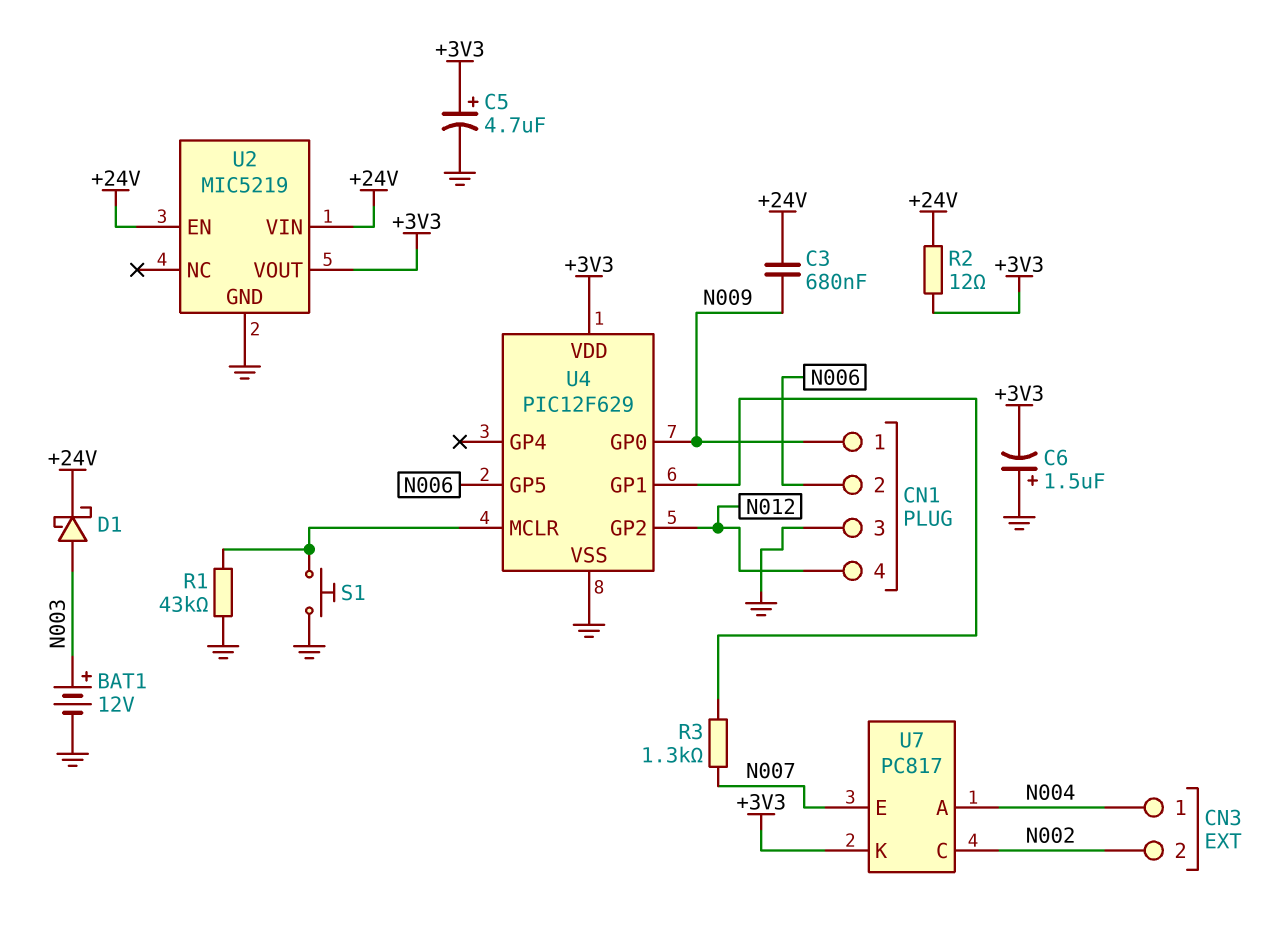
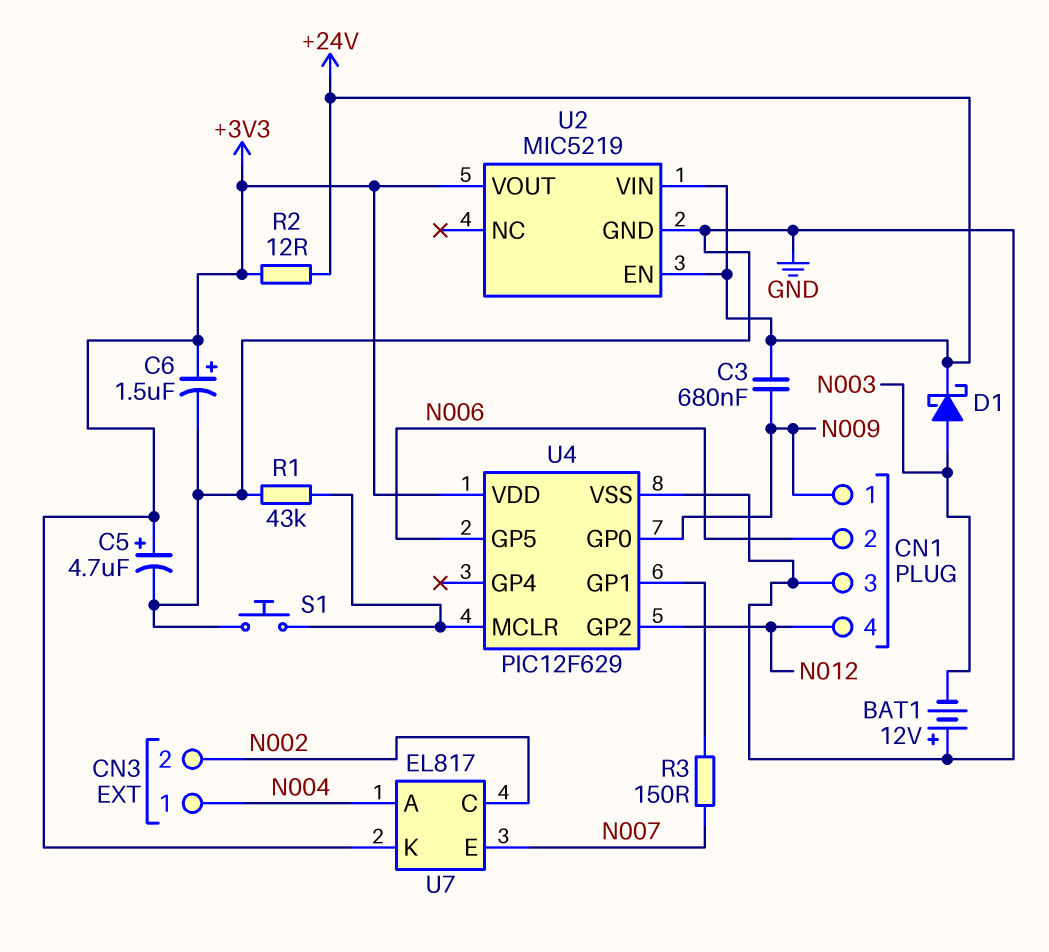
BAT1: 12V (plus N003, minus GND) -> 12V (plus GND, minus N003)
C6: 1.5uF (plus GND, minus +3V3) -> 1.5uF (plus +3V3, minus GND)
R3: 1.3k (N007, U4/GP1) -> 150 (N007, U4/GP1)
U7: PC817 -> EL817

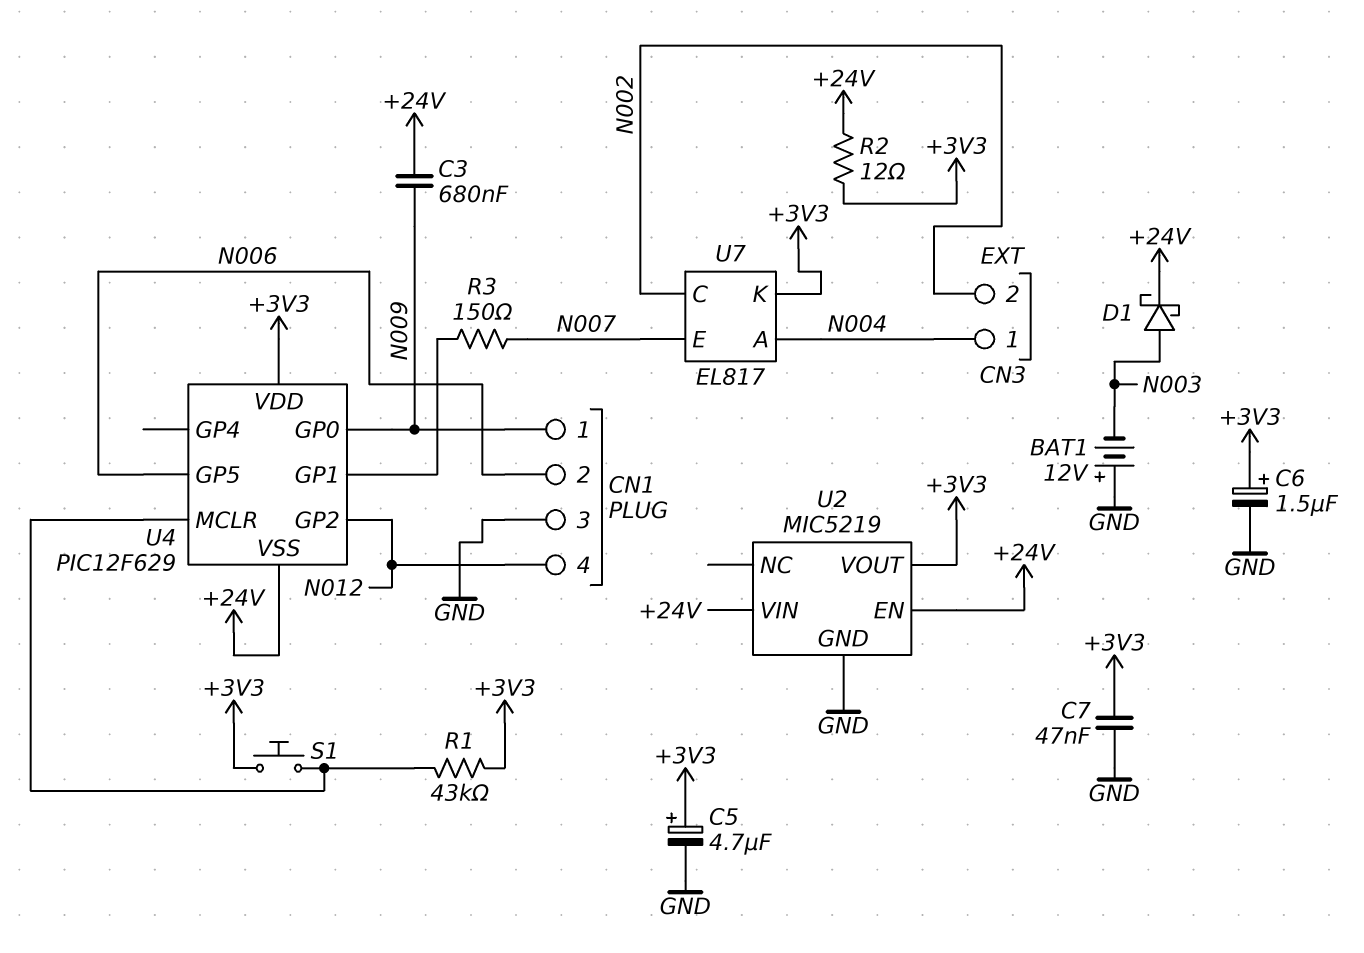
C7: none -> 47nF (+3V3, GND)
R1: 43k (GND, U4/MCLR) -> 43k (+3V3, U4/MCLR)
S1: button (GND, U4/MCLR) -> button (+3V3, U4/MCLR)
U4 pin VSS: GND -> +24V

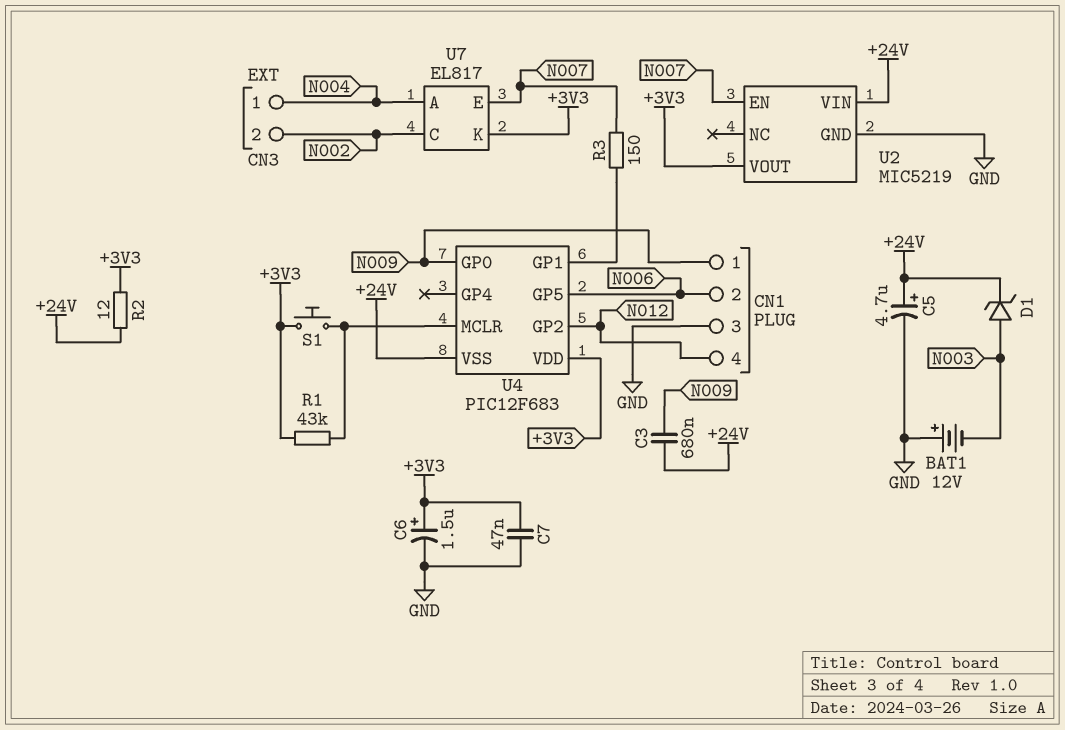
C5: 4.7uF (plus +3V3, minus GND) -> 4.7uF (plus +24V, minus GND)
D1: schottky (A N003, K +24V) -> zener (A N003, K +24V)
U2 pin EN: +24V -> N007
U4: PIC12F629 -> PIC12F683

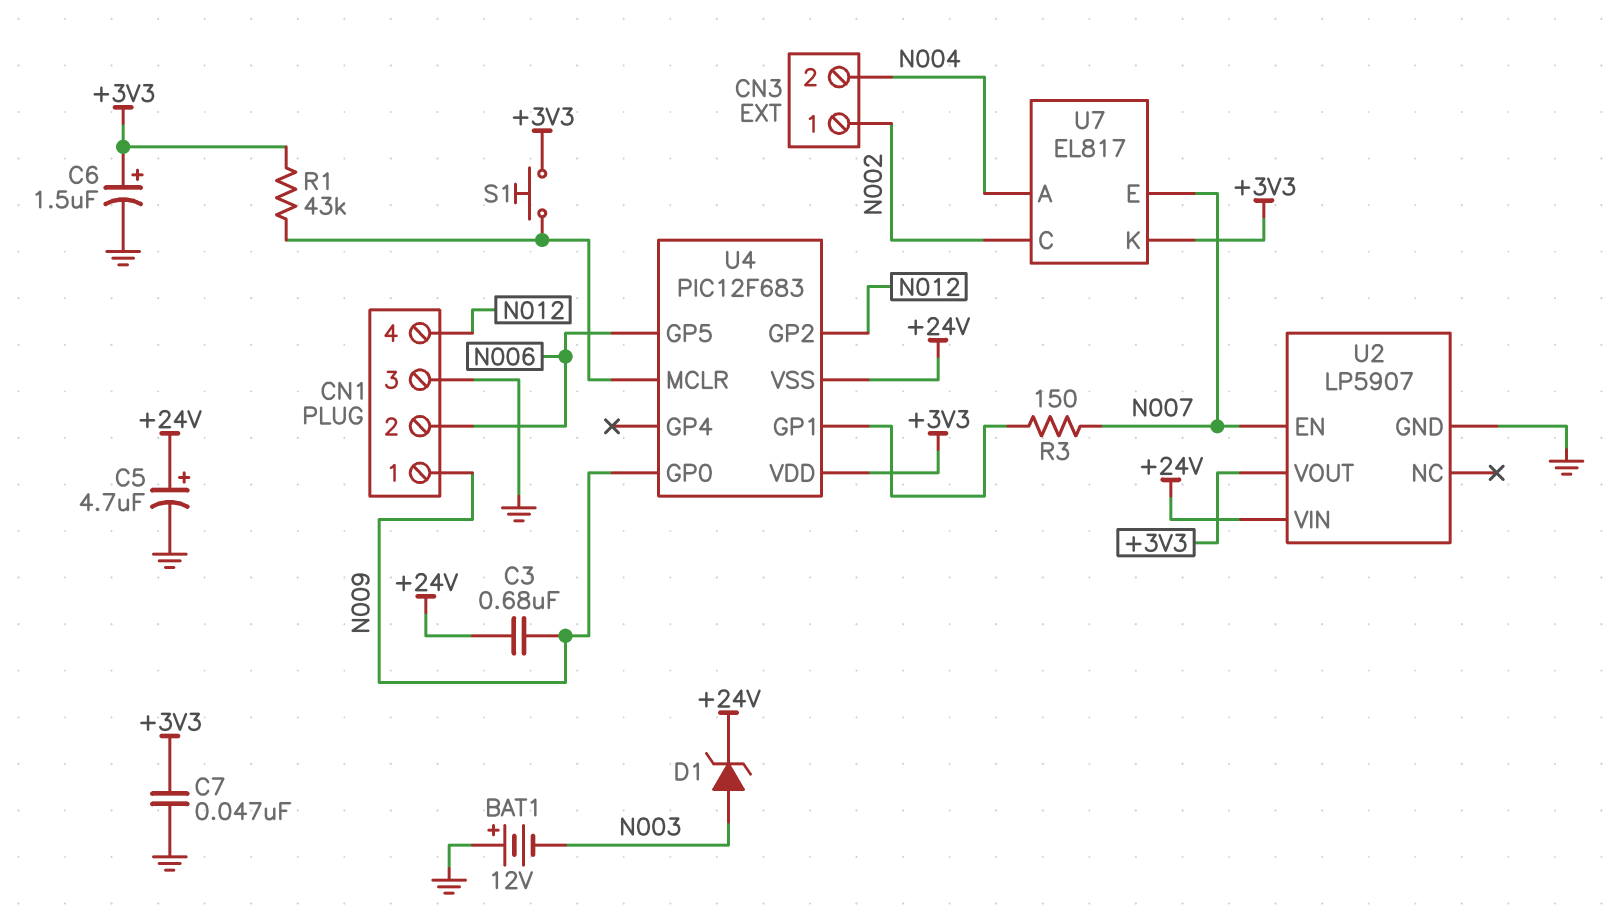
CN3 pin 1: N004 -> N002
CN3 pin 2: N002 -> N004
R2: 12 (+3V3, +24V) -> none
U2: MIC5219 -> LP5907

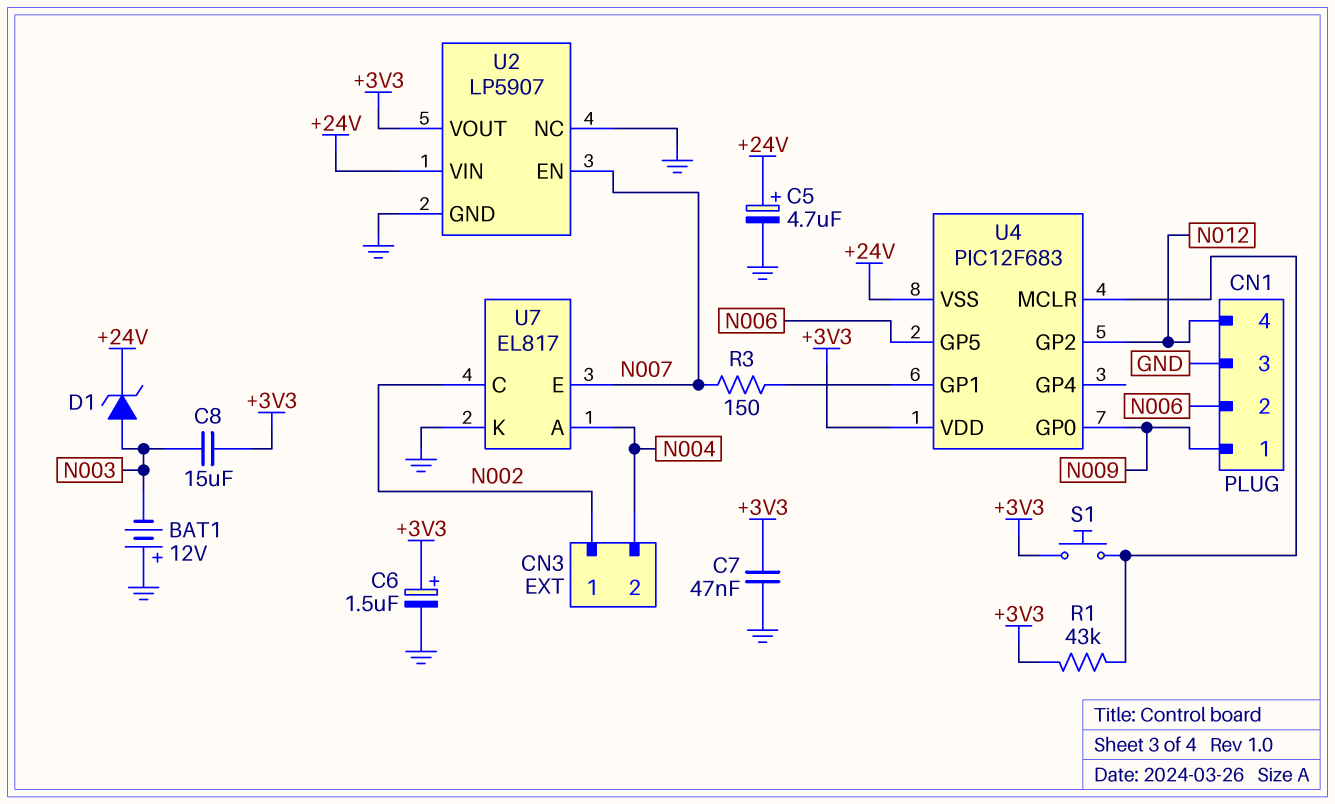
C3: 680nF (+24V, N009) -> none
C8: none -> 15uF (+3V3, N003)
U2 pin NC: none -> GND
U7 pin K: +3V3 -> GND

